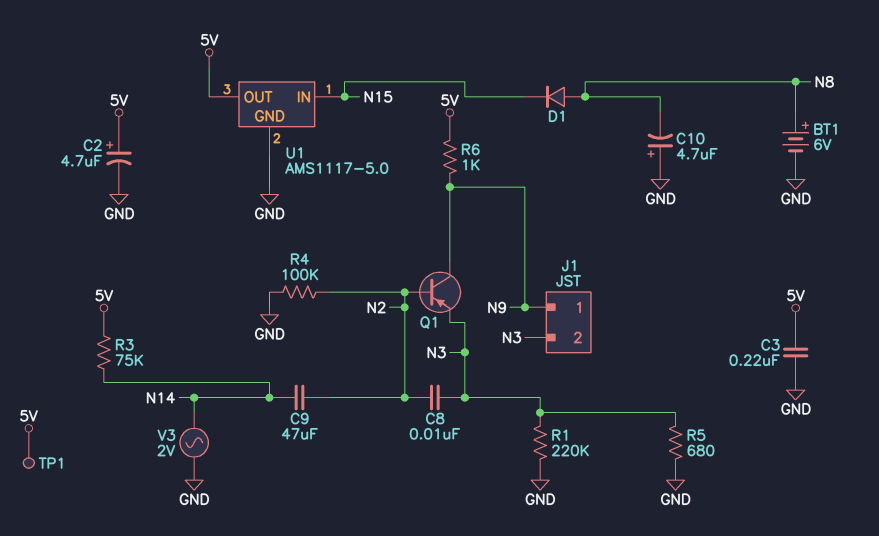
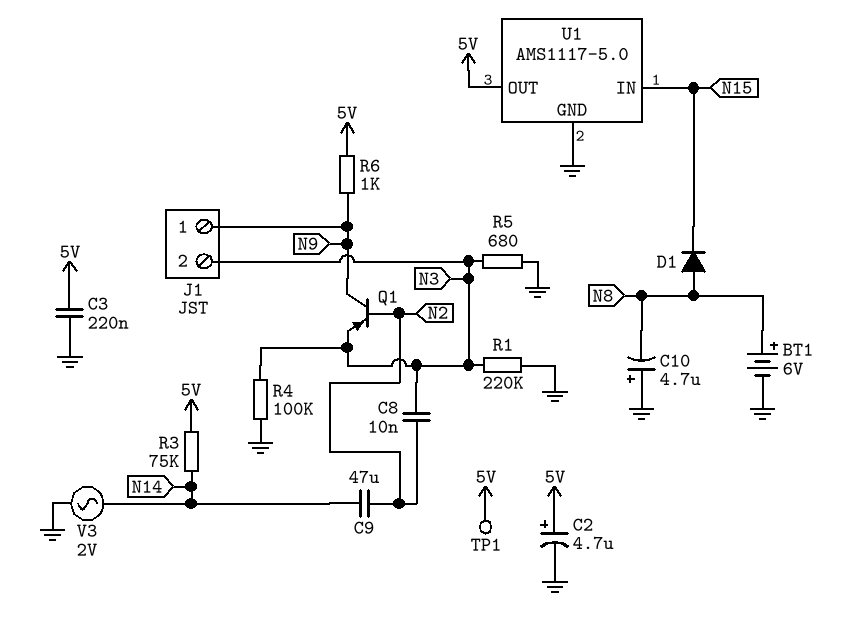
R4: 100k (GND, N2) -> 100k (GND, N3)

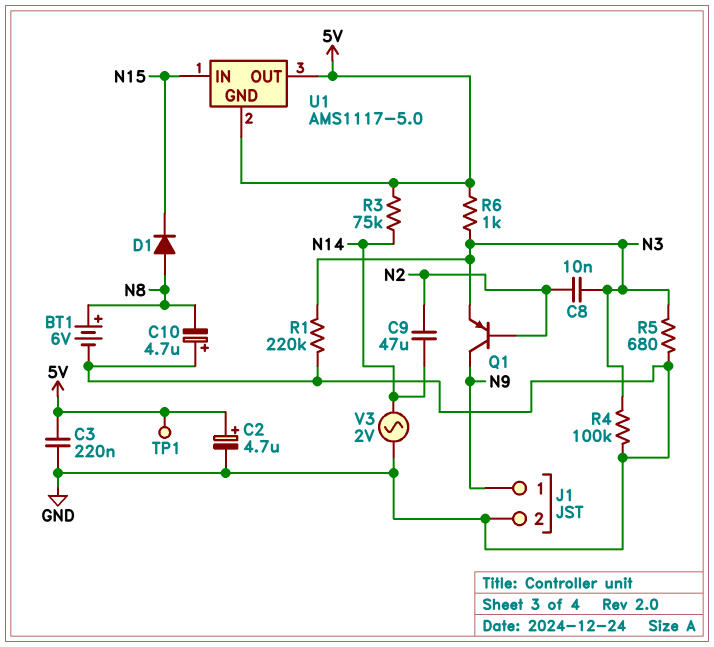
J1 pin 2: N3 -> GND
R6: 1k (5V, N9) -> 1k (5V, N3)
U1 pin GND: GND -> 5V

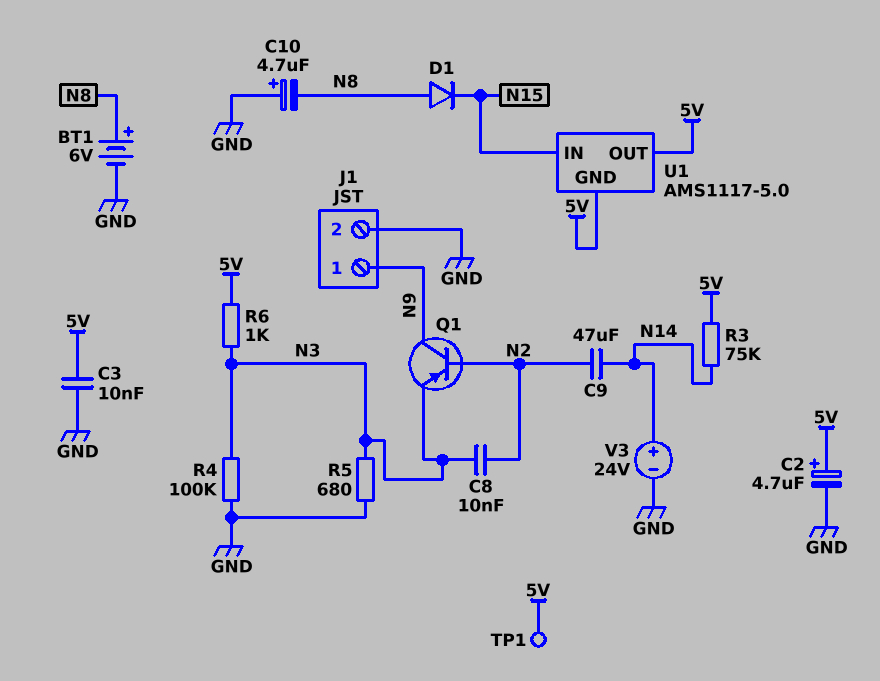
C3: 220nF (5V, GND) -> 10nF (5V, GND)
R1: 220k (GND, N3) -> none
V3: AC 2V (GND, N14) -> 24V (plus N14, minus GND)

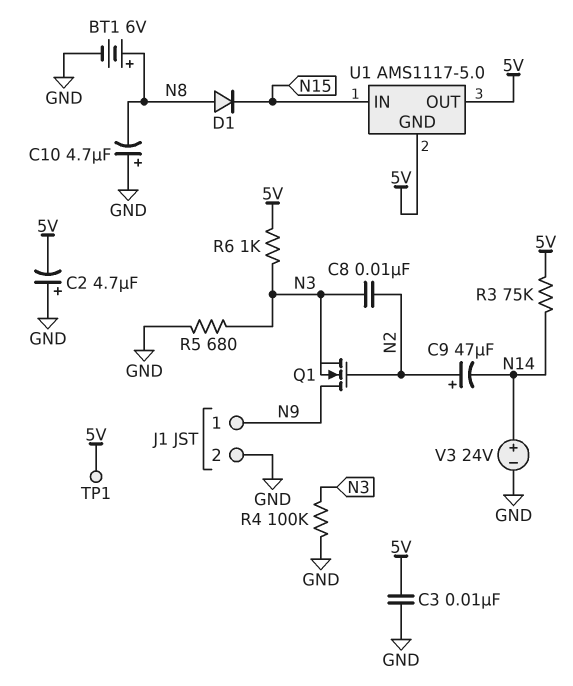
C2: 4.7uF (plus 5V, minus GND) -> 4.7uF (plus GND, minus 5V)
C9: 47uF (N2, N14) -> 47uF (plus N2, minus N14)
Q1: PNP (B N2, C N9, E N3) -> NMOS (G N2, D N9, S N3)

